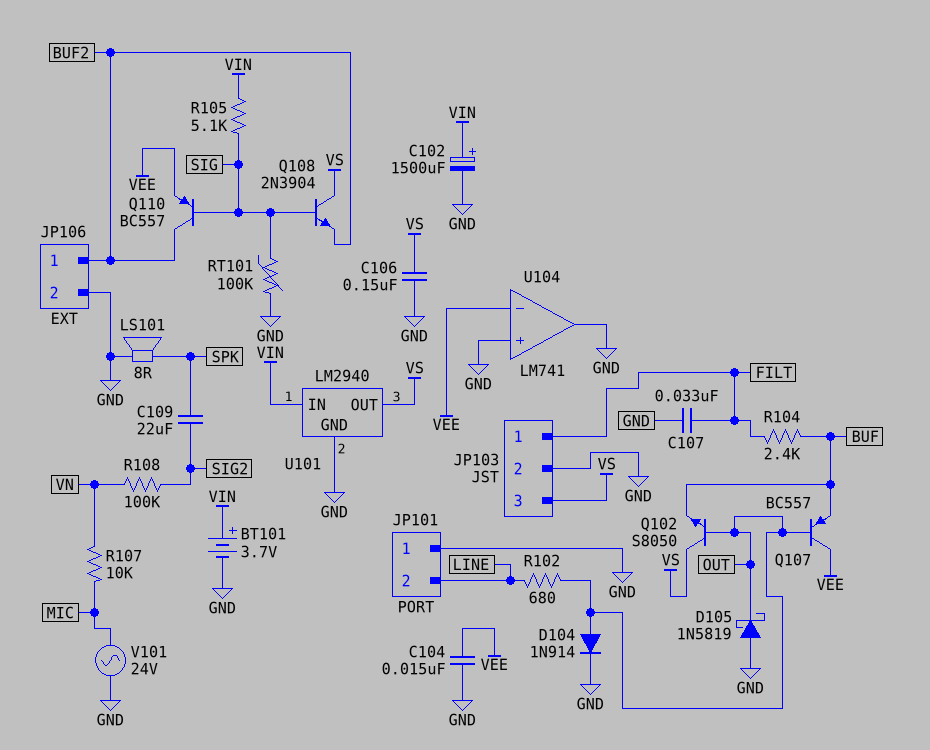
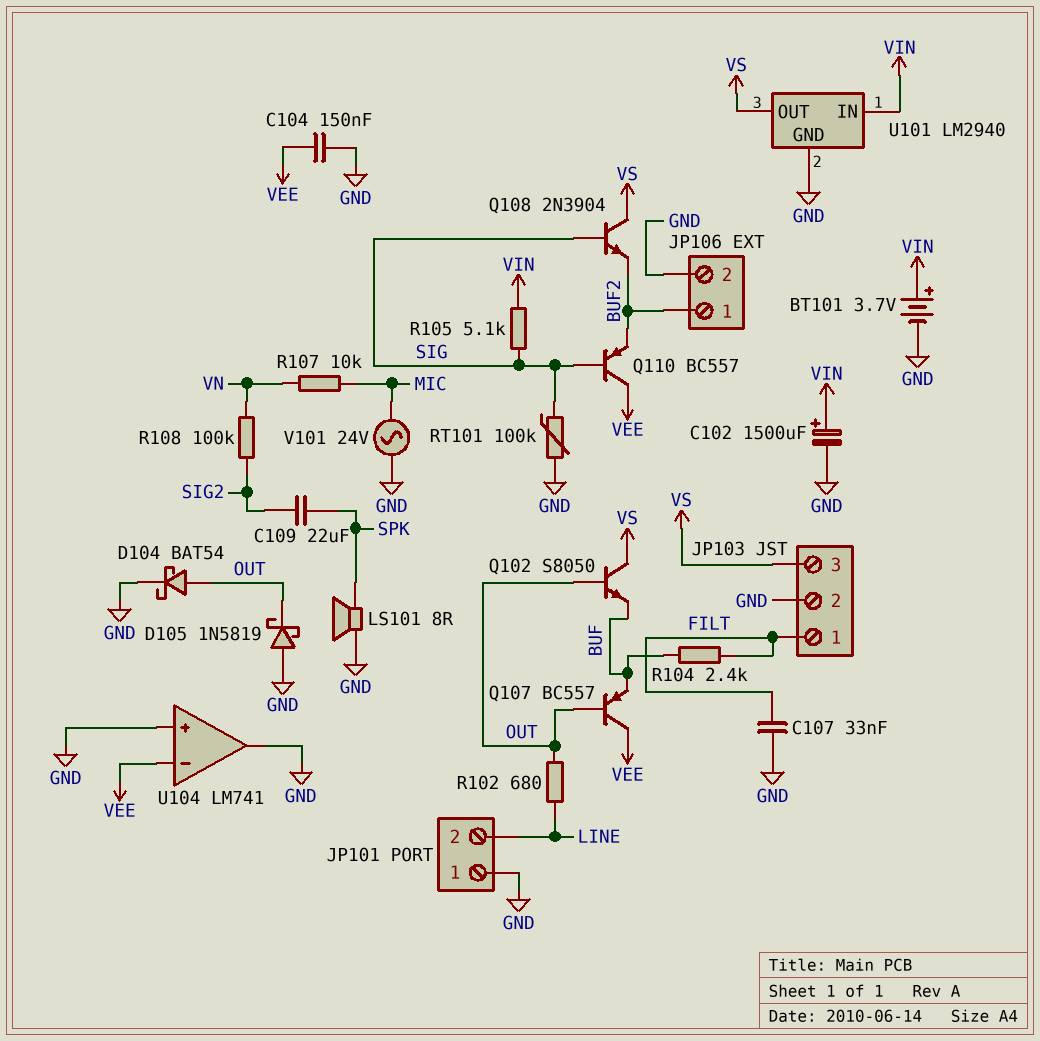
C104: 15nF (GND, VEE) -> 150nF (GND, VEE)
C106: 150nF (GND, VS) -> none
D104: diode 1N914 (A OUT, K GND) -> schottky BAT54 (A OUT, K GND)
Q110: PNP BC557 (B SIG, C BUF2, E VEE) -> PNP BC557 (B SIG, C VEE, E BUF2)

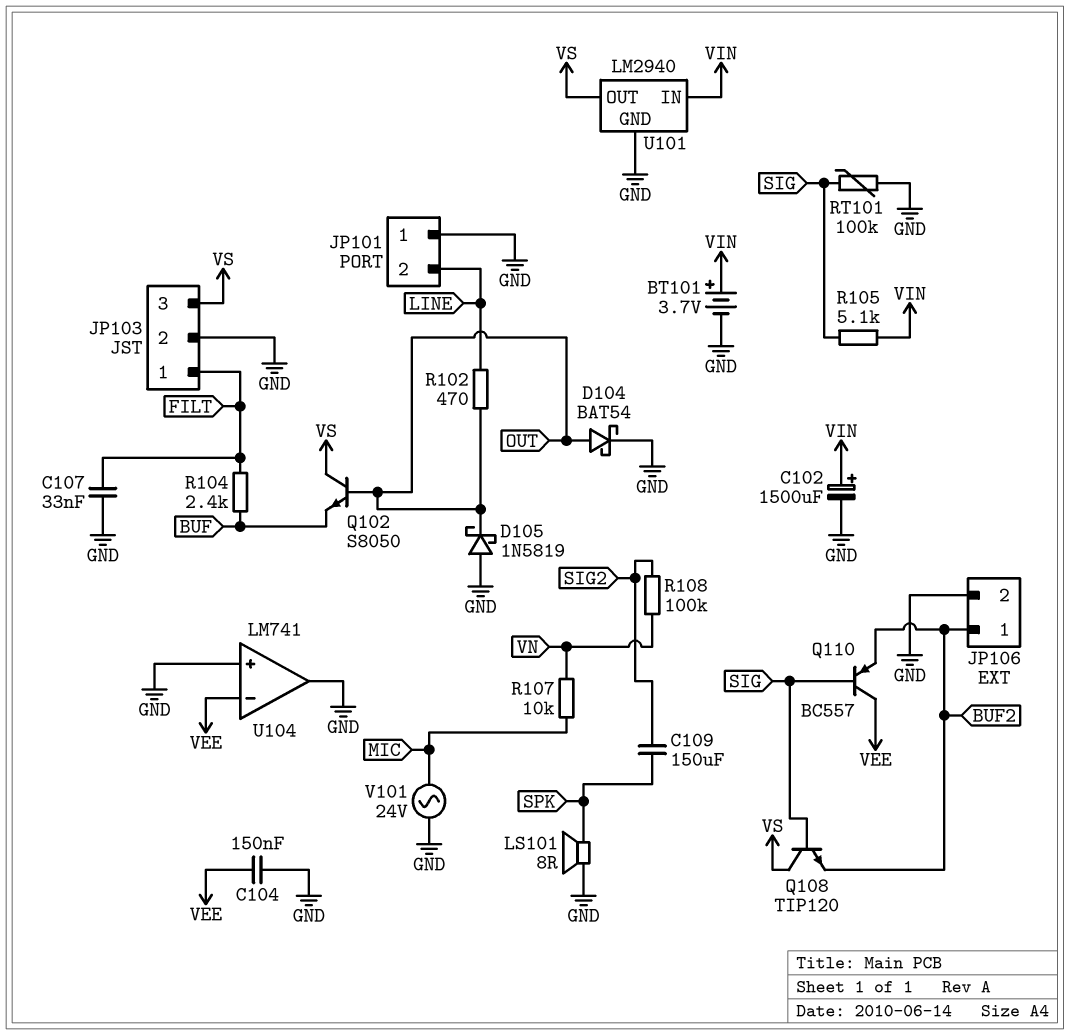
C109: 22uF (SIG2, SPK) -> 150uF (SIG2, SPK)
Q107: PNP BC557 (B OUT, C VEE, E BUF) -> none
Q108: NPN 2N3904 (B SIG, C VS, E BUF2) -> NPN TIP120 (B SIG, C VS, E BUF2)
R102: 680 (LINE, OUT) -> 470 (LINE, OUT)

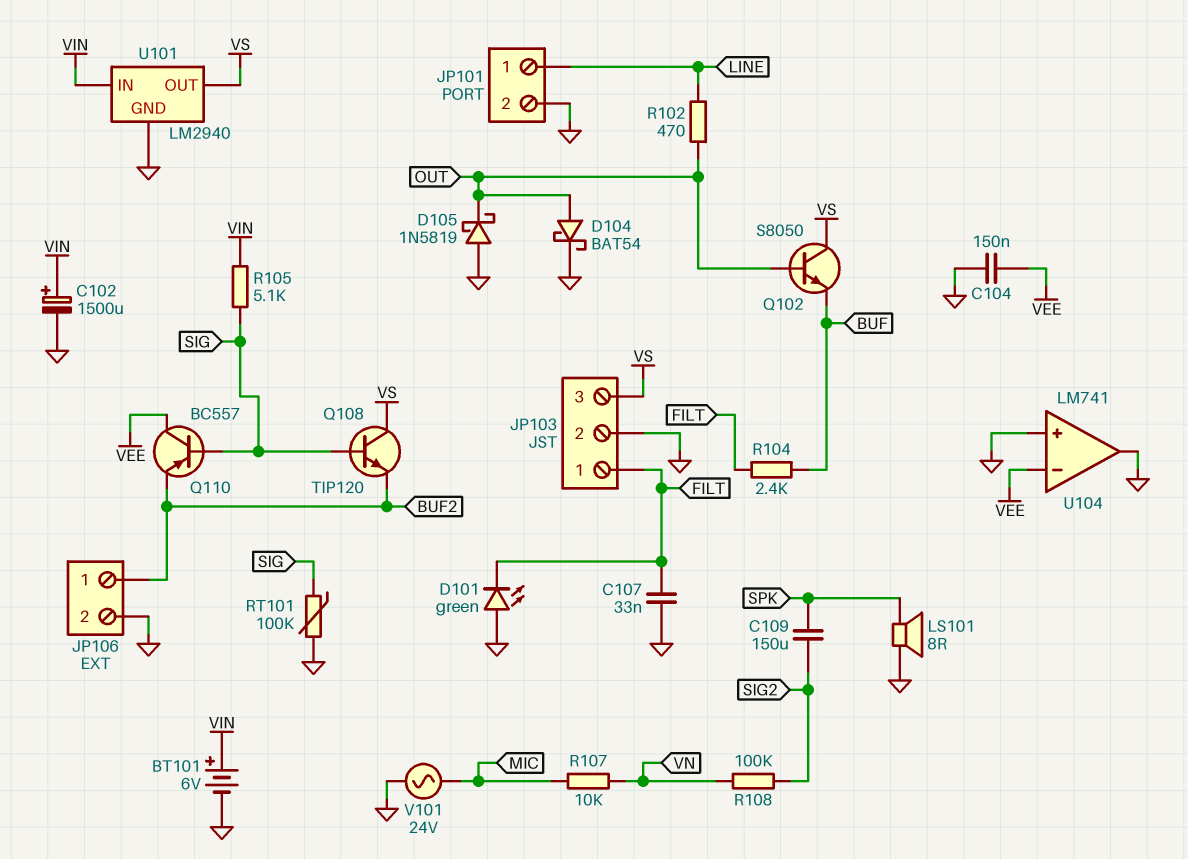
BT101: 3.7V (plus VIN, minus GND) -> 6V (plus VIN, minus GND)
D101: none -> LED green (A GND, K FILT)
JP101 pin 1: GND -> LINE
JP101 pin 2: LINE -> GND

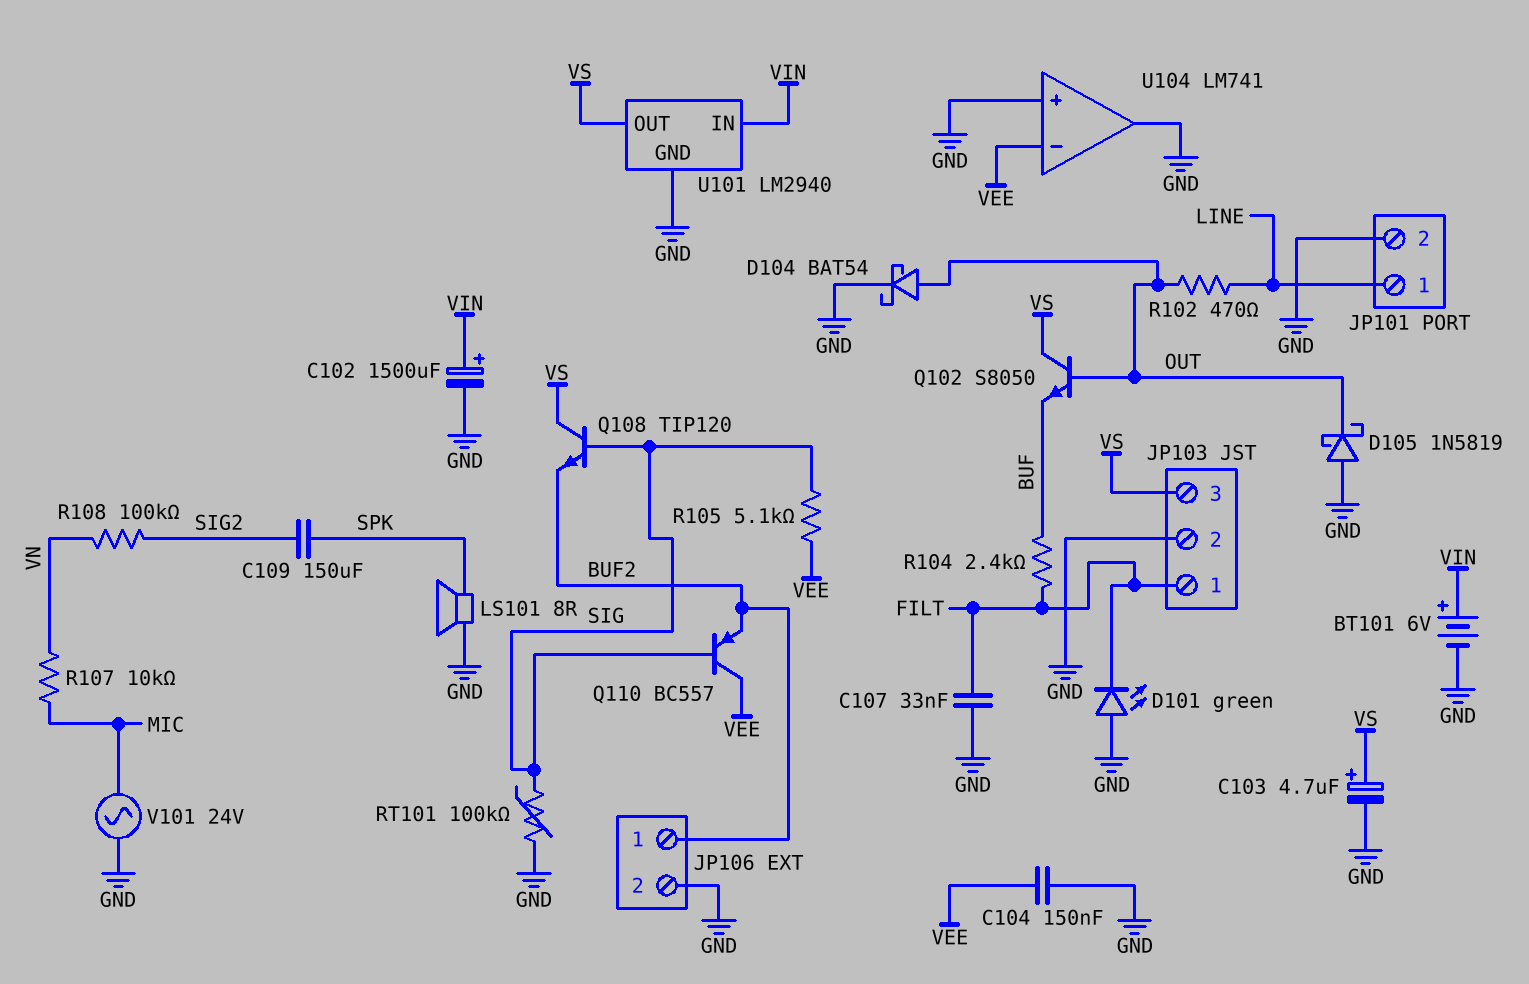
C103: none -> 4.7uF (plus VS, minus GND)
R105: 5.1k (SIG, VIN) -> 5.1k (SIG, VEE)

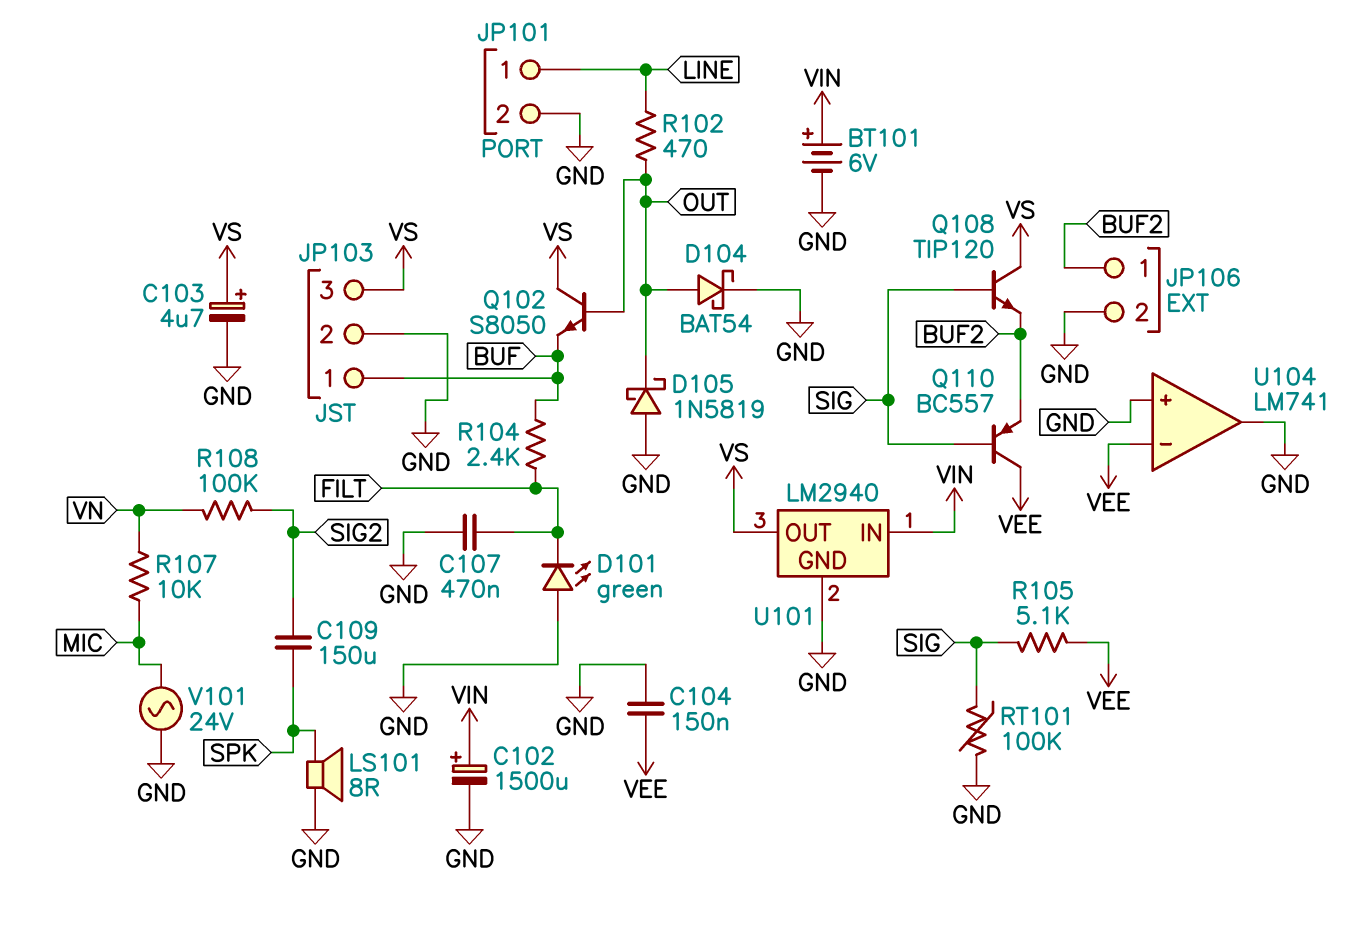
C107: 33nF (FILT, GND) -> 470nF (FILT, GND)
JP103 pin 1: FILT -> BUF

